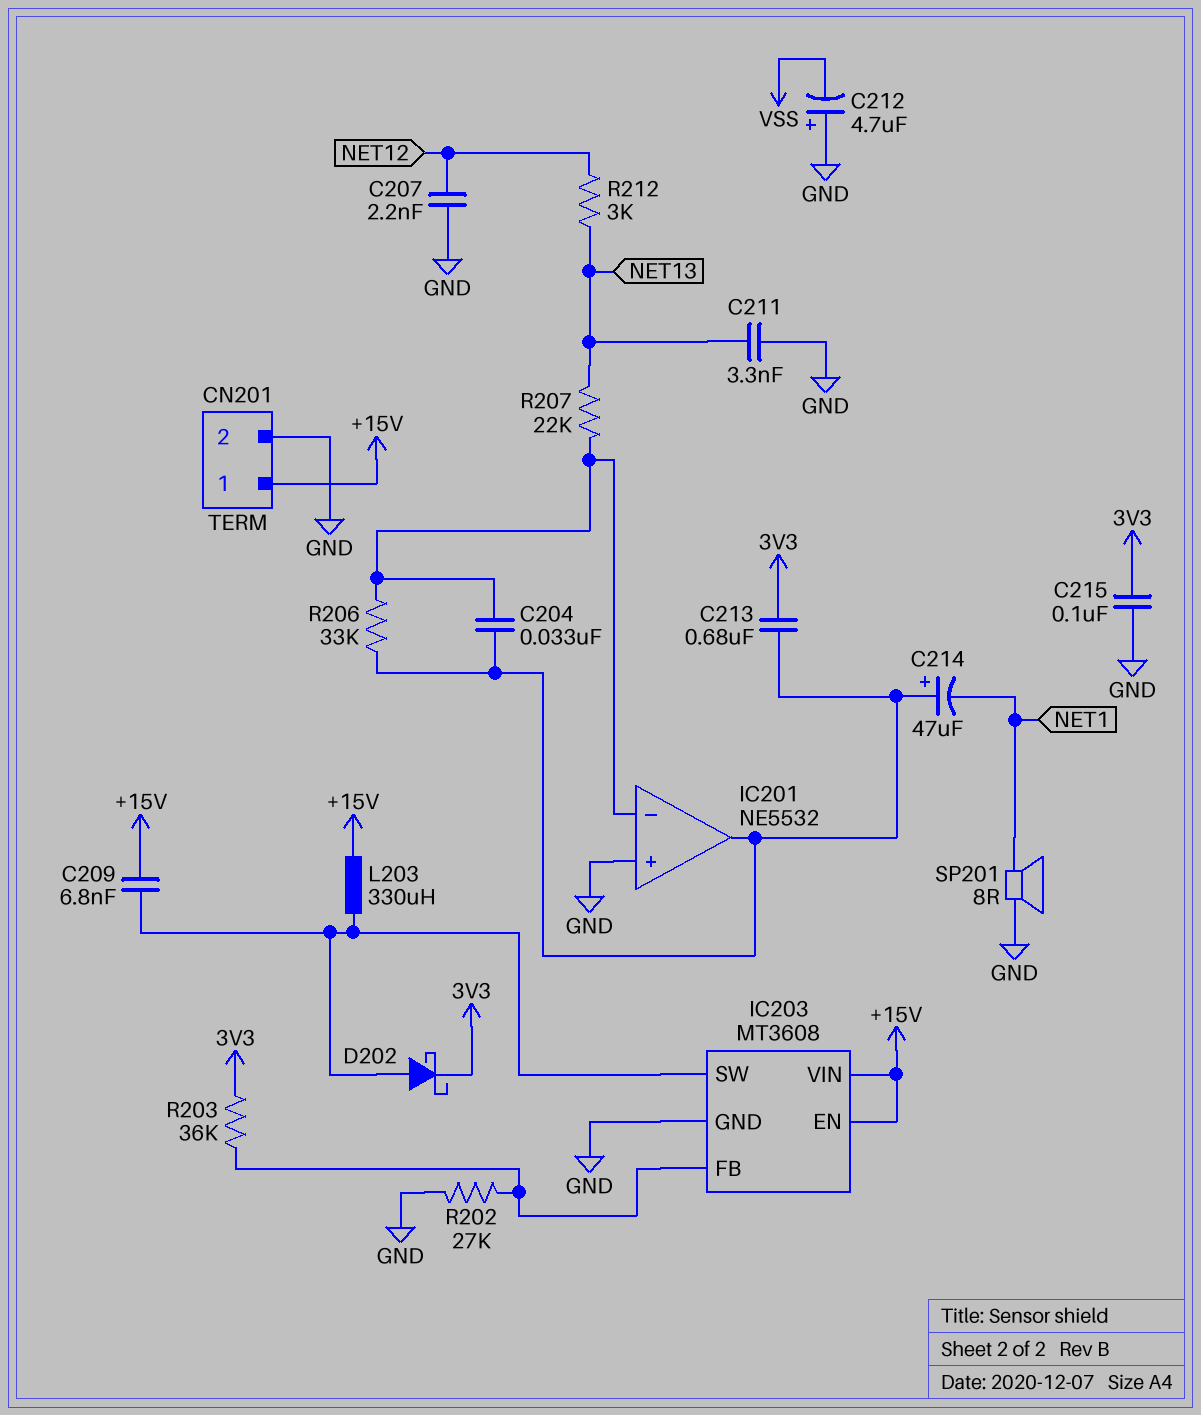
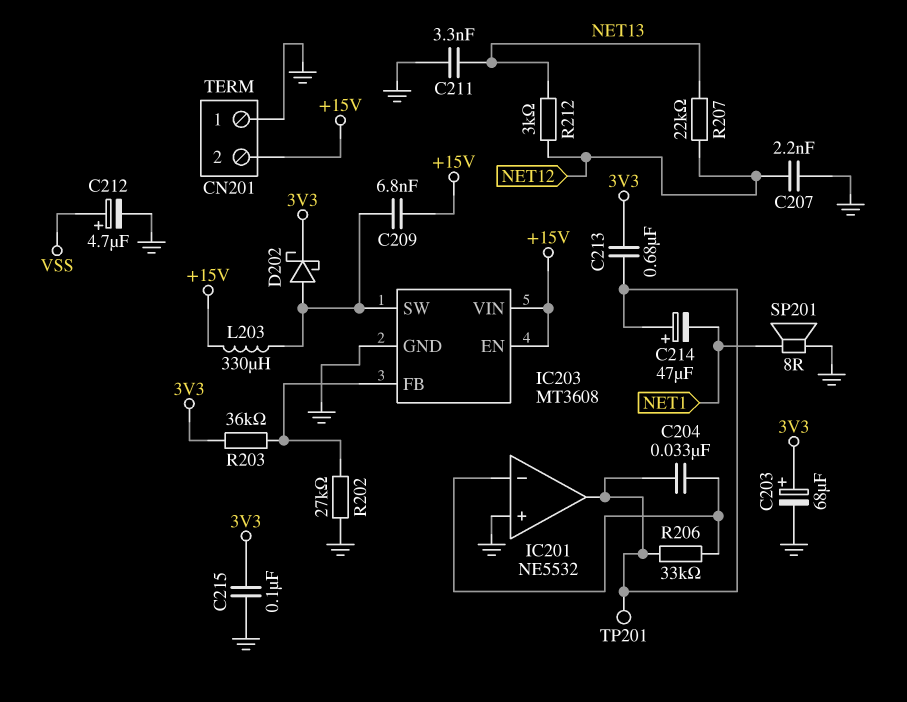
C203: none -> 68uF (plus 3V3, minus GND)
C212: 4.7uF (plus GND, minus VSS) -> 4.7uF (plus VSS, minus GND)
CN201 pin 1: +15V -> GND
CN201 pin 2: GND -> +15V
R207: 22k (IC201/in-, NET13) -> 22k (NET12, NET13)
TP201: none -> test point (IC201/out)

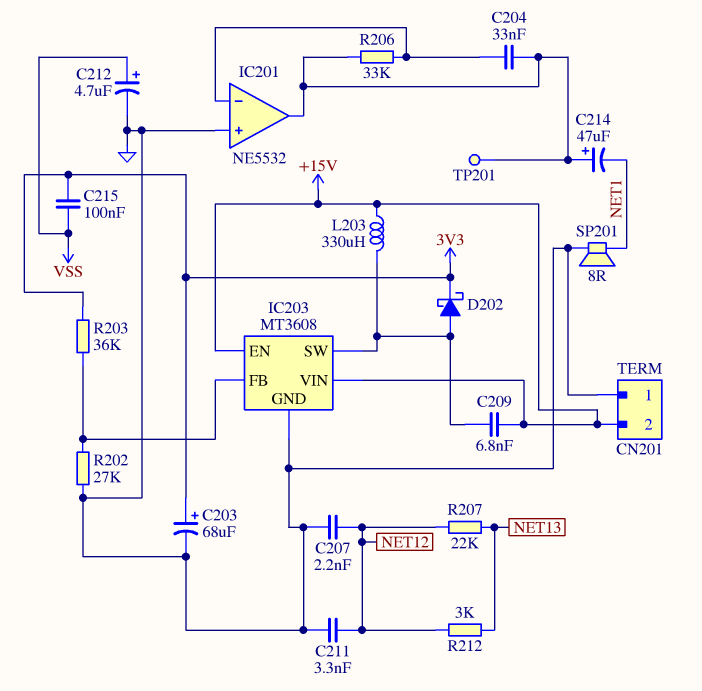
C211: 3.3nF (GND, NET13) -> 3.3nF (GND, NET12)
C213: 680nF (3V3, IC201/out) -> none
C215: 100nF (3V3, GND) -> 100nF (3V3, VSS)

